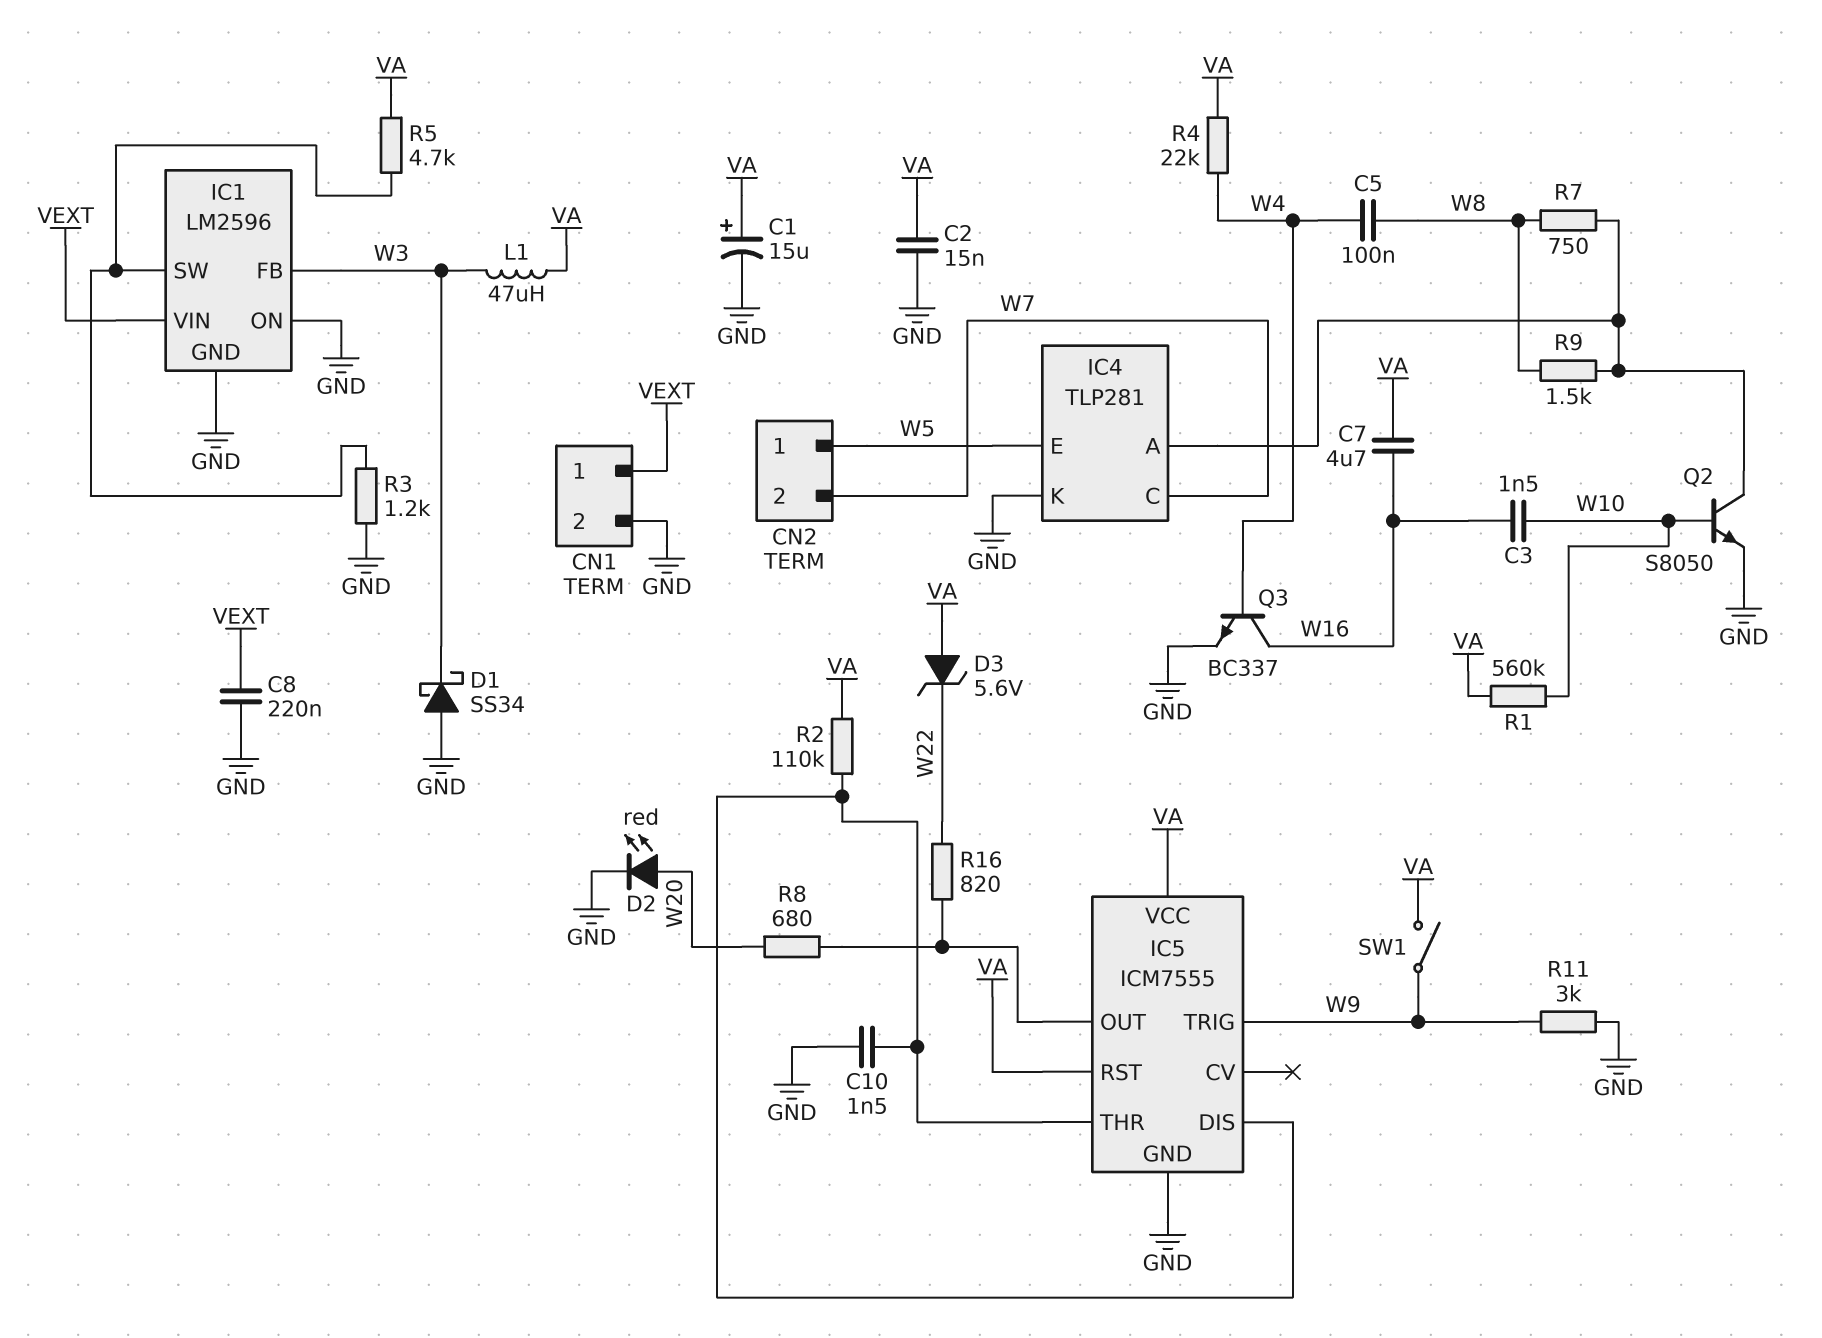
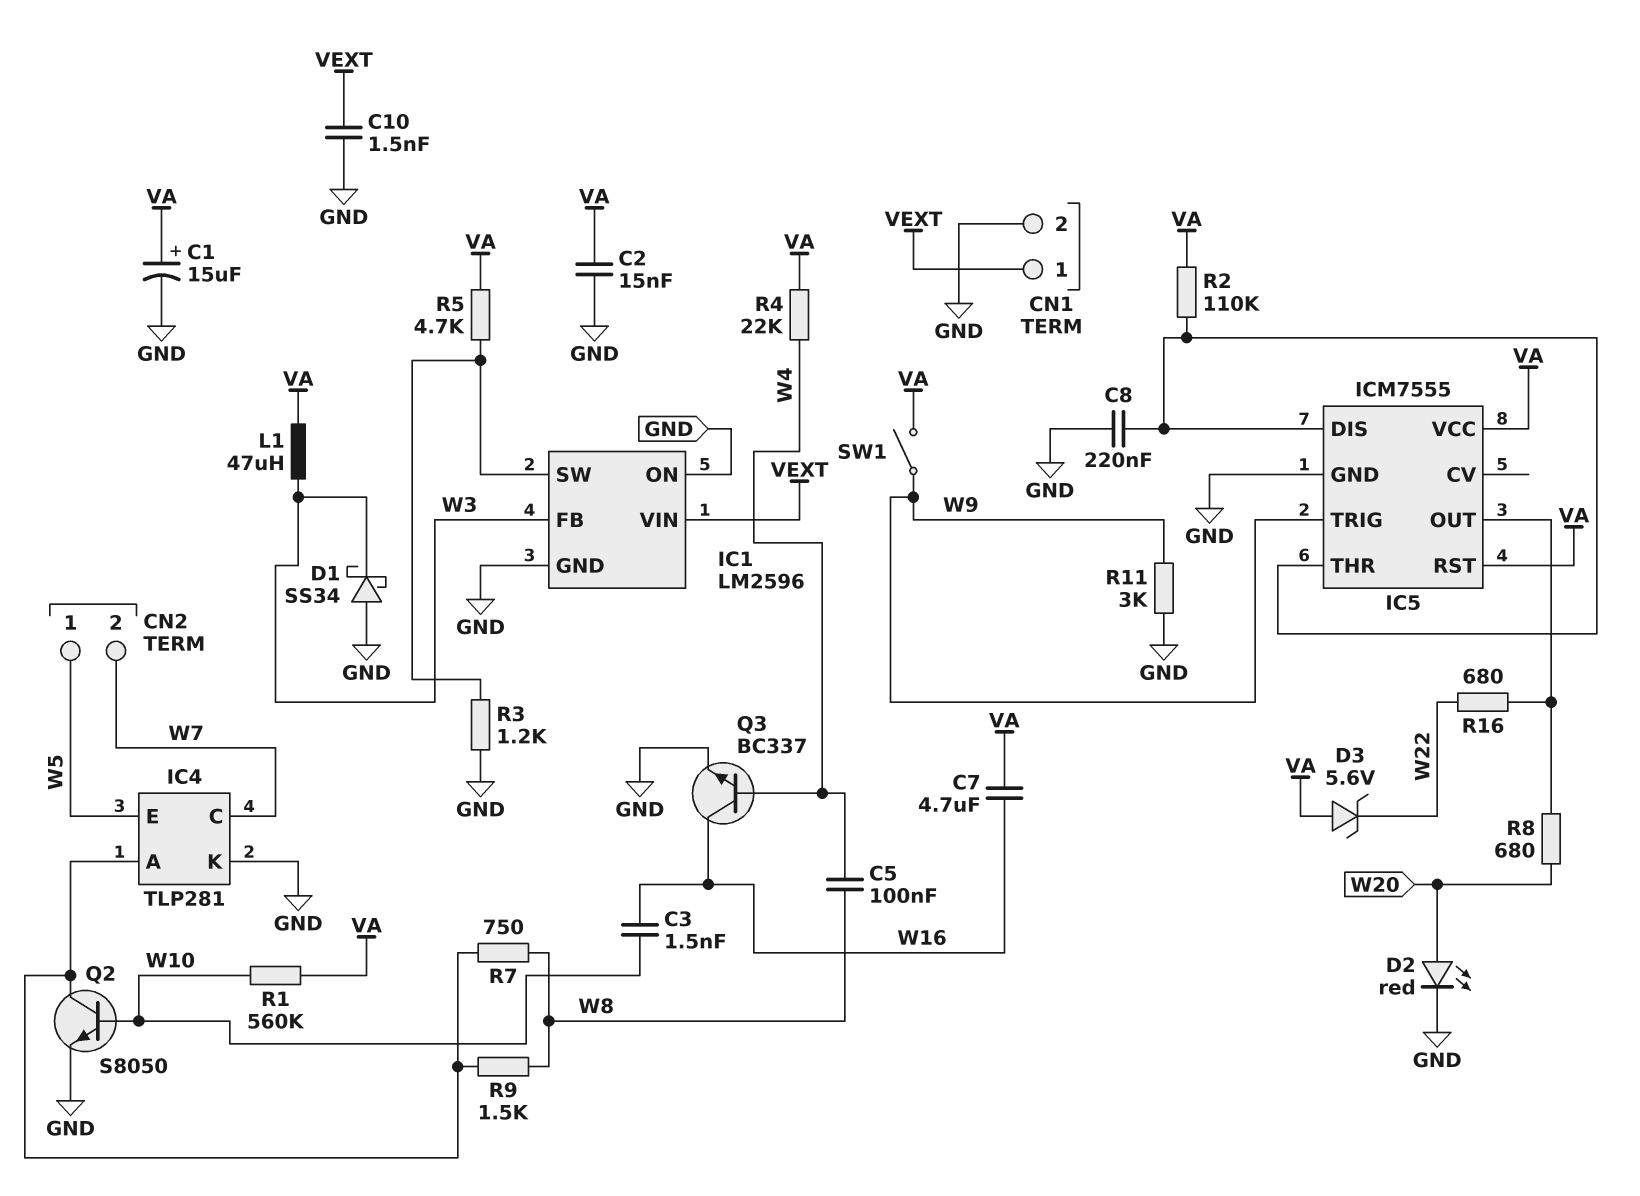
C8: 220nF (GND, VEXT) -> 220nF (GND, IC5/DIS)
C10: 1.5nF (GND, IC5/DIS) -> 1.5nF (GND, VEXT)
R16: 820 (IC5/OUT, W22) -> 680 (IC5/OUT, W22)

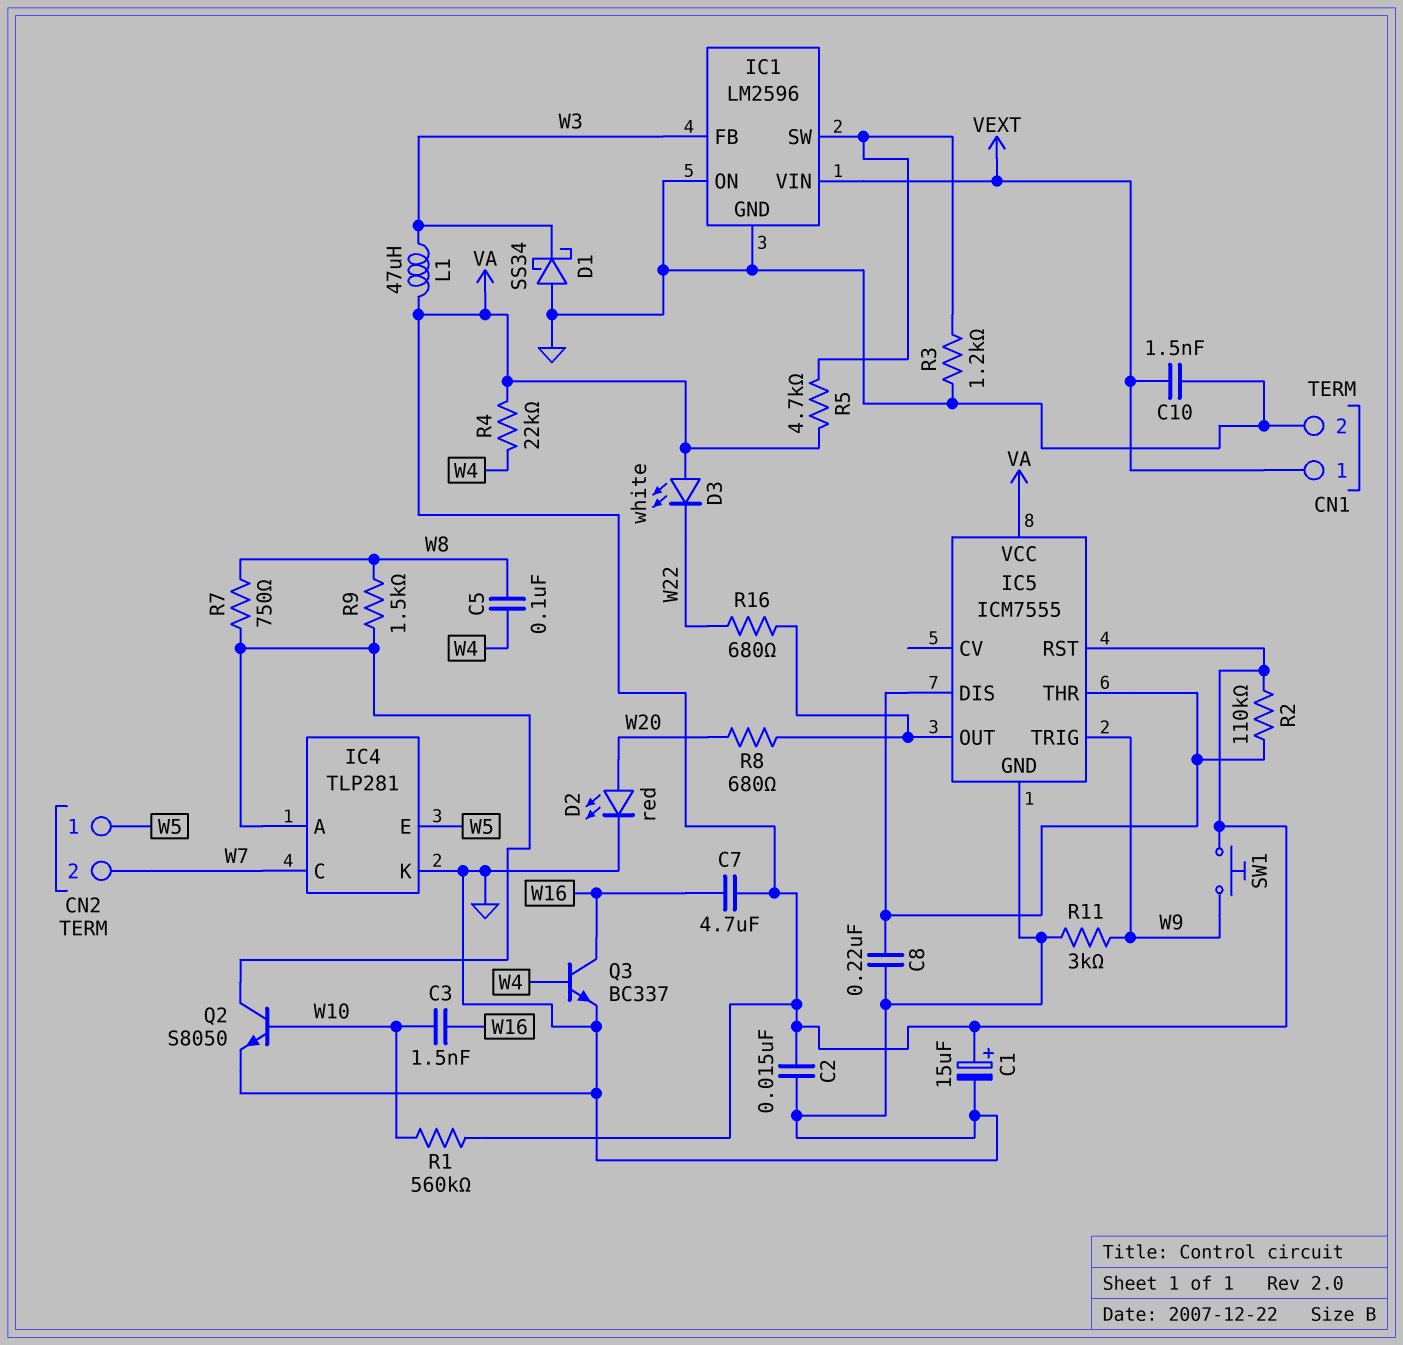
D3: zener 5.6V (A VA, K W22) -> LED white (A VA, K W22)
SW1: switch (VA, W9) -> button (VA, W9)

